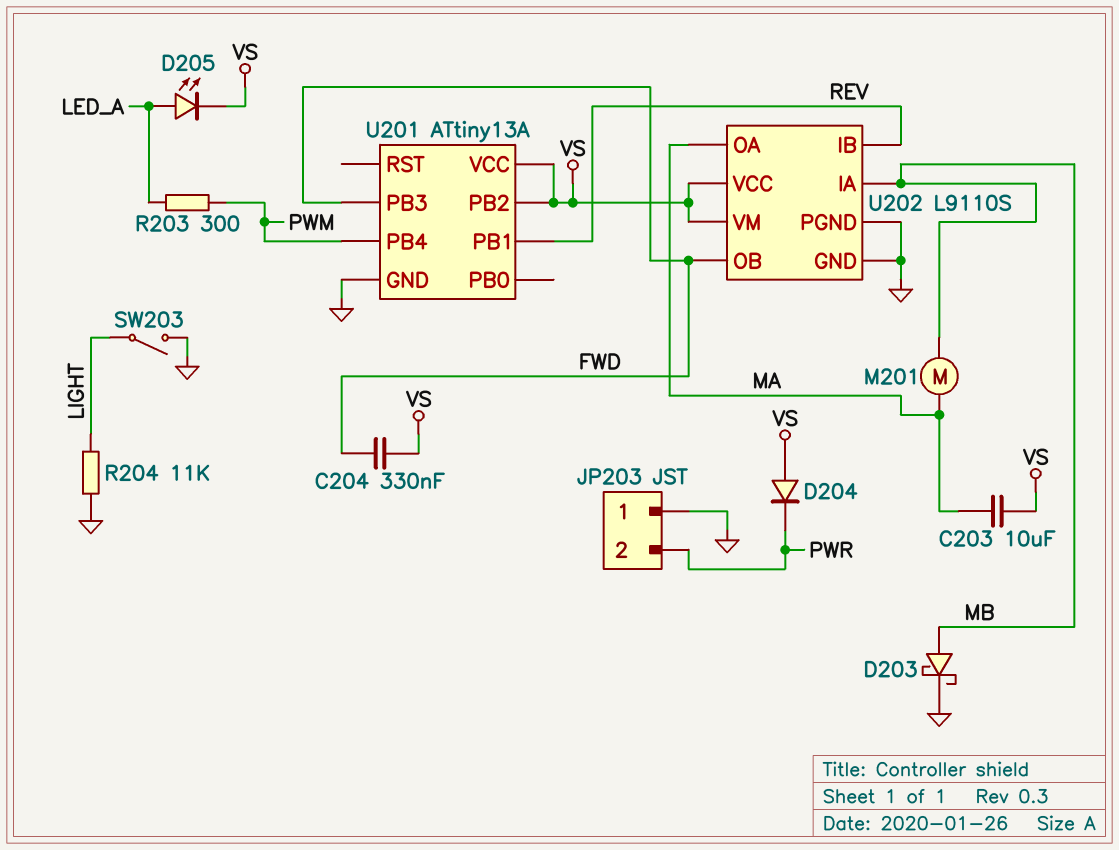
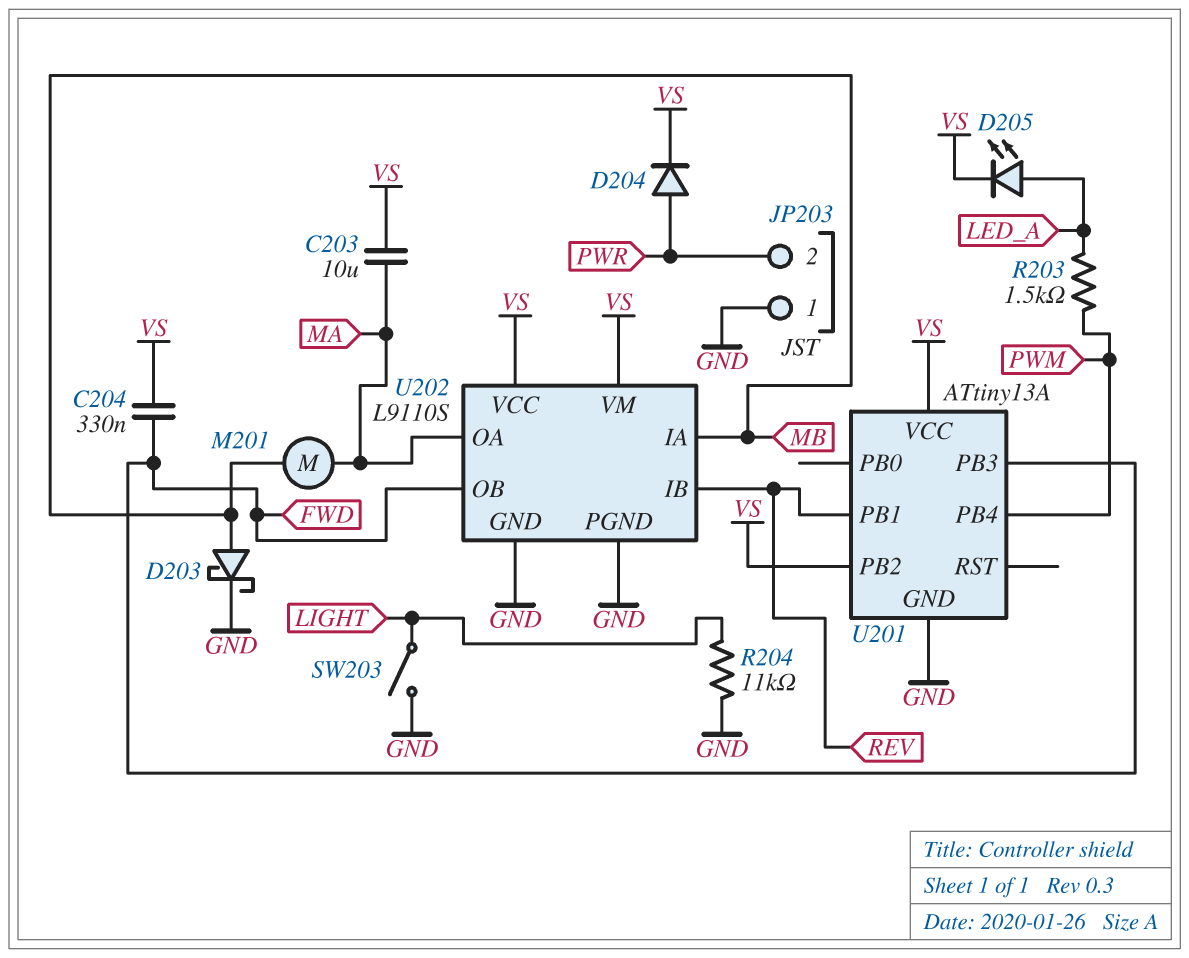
D204: diode (A VS, K PWR) -> diode (A PWR, K VS)
R203: 300 (LED_A, PWM) -> 1.5k (LED_A, PWM)

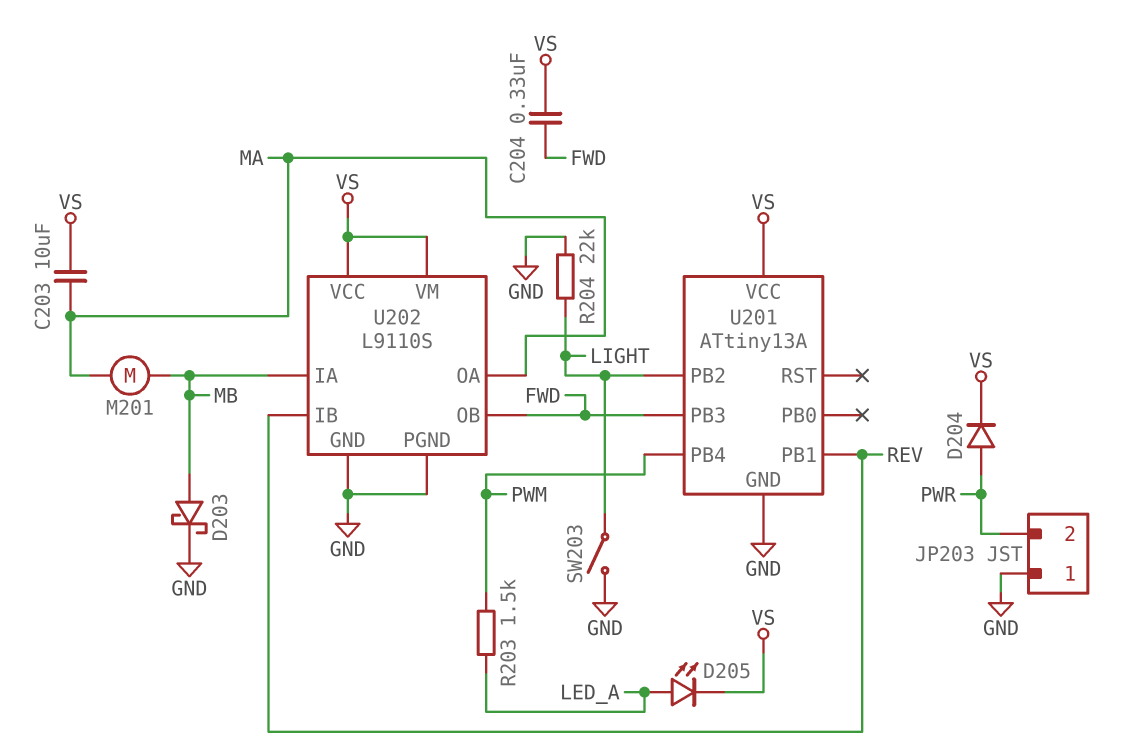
R204: 11k (GND, LIGHT) -> 22k (GND, LIGHT)
U201 pin PB2: VS -> LIGHT

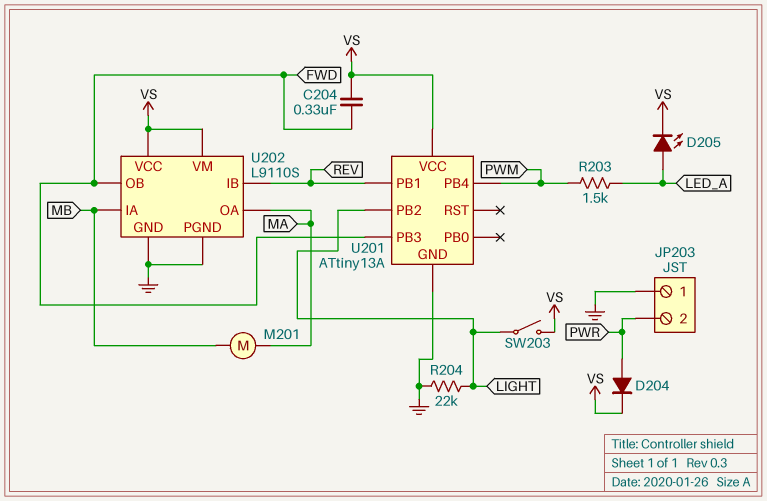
C203: 10uF (MA, VS) -> none
D203: schottky (A MB, K GND) -> none
SW203: switch (GND, LIGHT) -> switch (LIGHT, VS)

